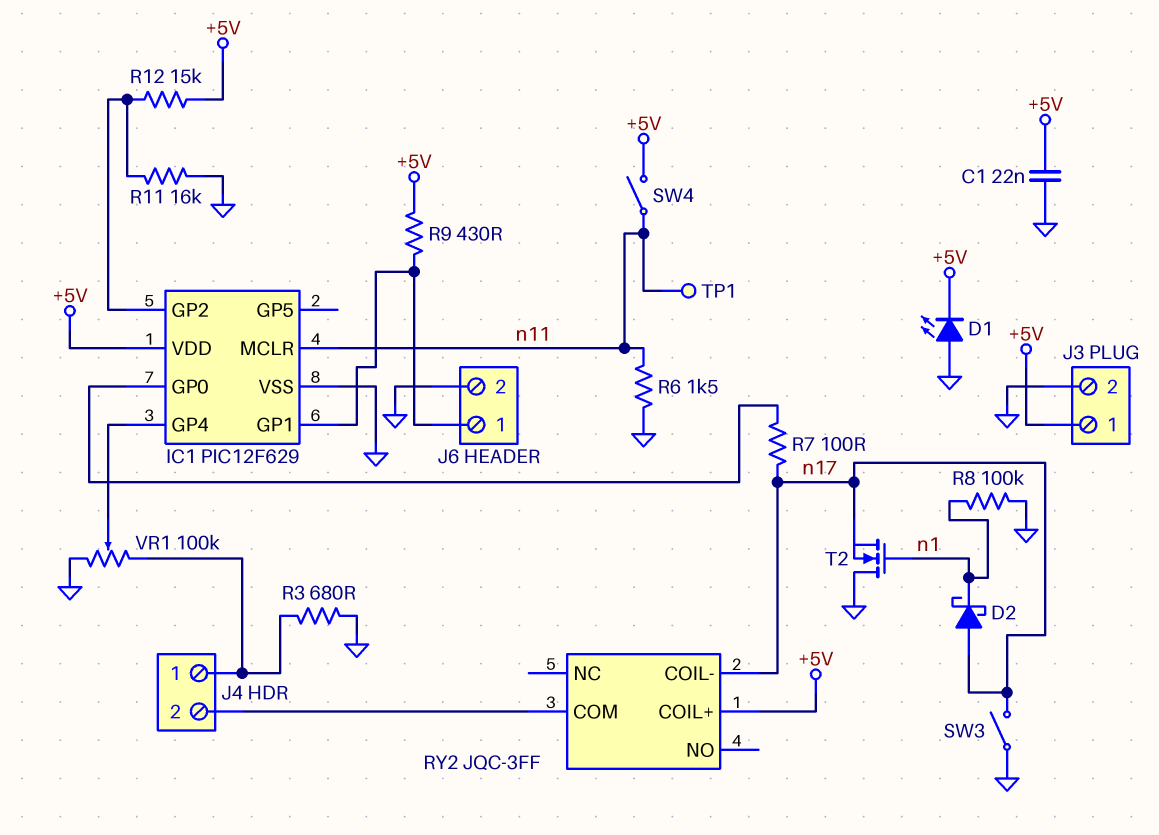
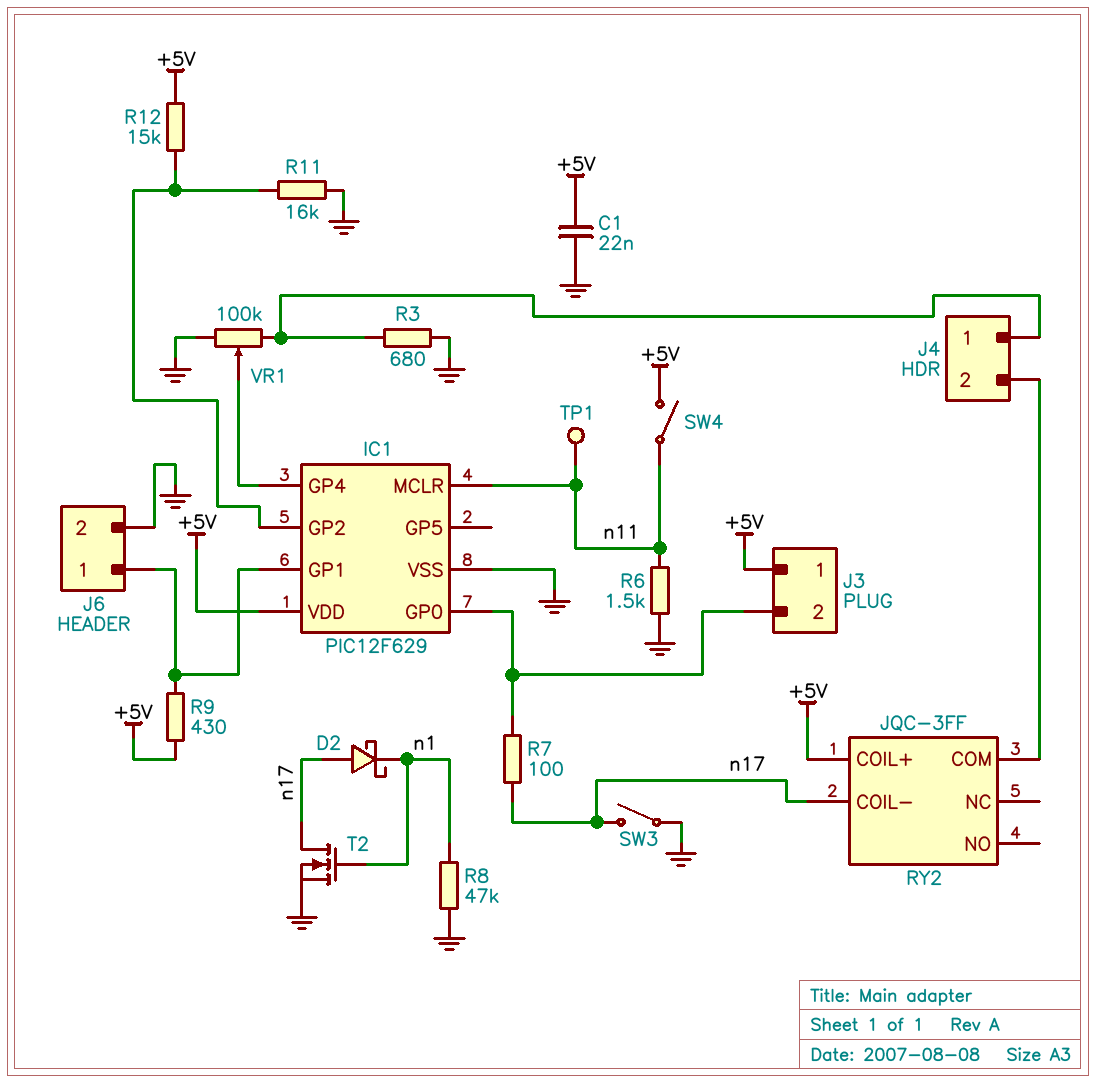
D1: LED (A GND, K +5V) -> none
J3 pin 2: GND -> IC1/GP0
R8: 100k (GND, n1) -> 47k (GND, n1)
T2: NMOS (G n1, D GND, S n17) -> NMOS (G n1, D n17, S GND)

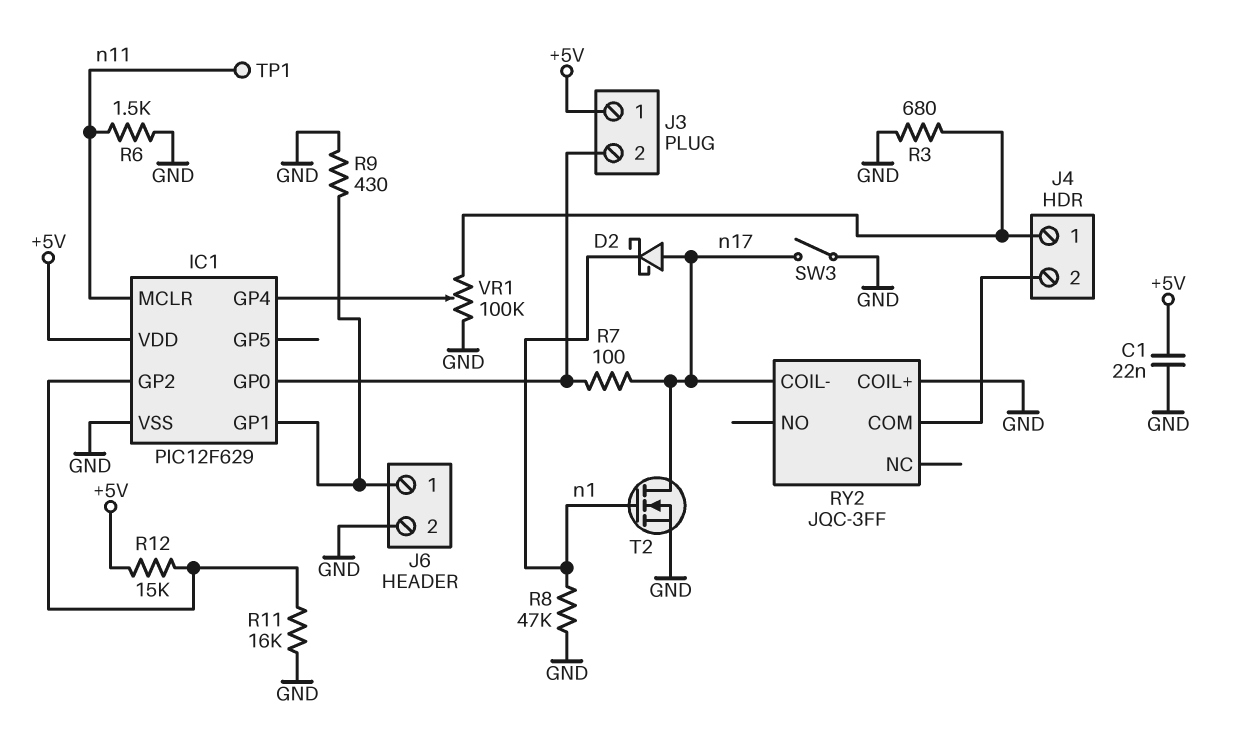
R9: 430 (+5V, IC1/GP1) -> 430 (GND, IC1/GP1)
RY2 pin COIL+: +5V -> GND
SW4: switch (+5V, n11) -> none

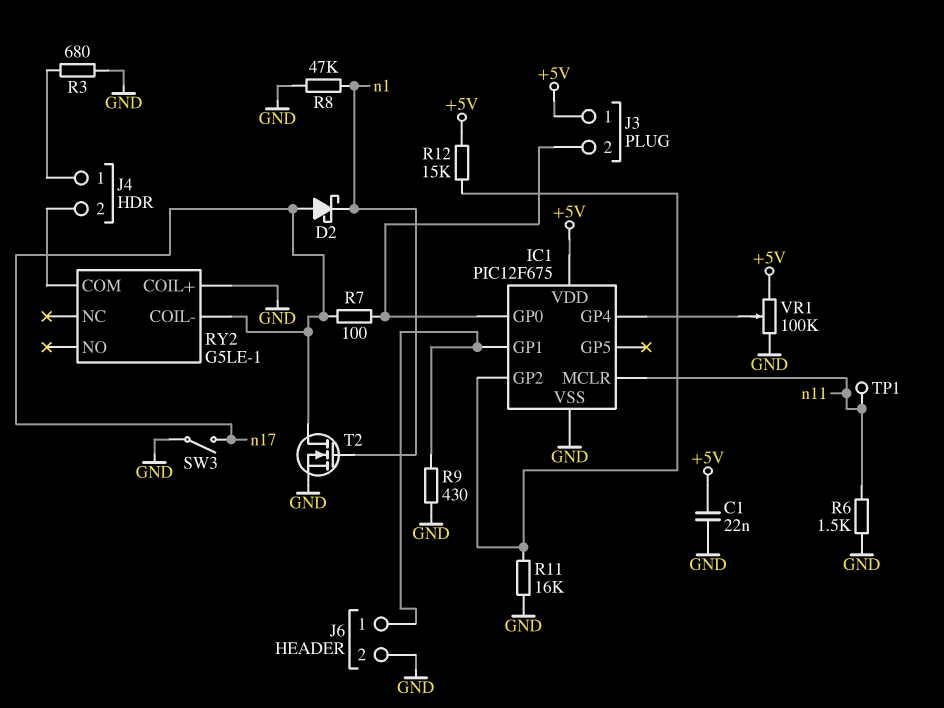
IC1: PIC12F629 -> PIC12F675
RY2: JQC-3FF -> G5LE-1
VR1: 100k (GND, J4/1, wiper IC1/GP4) -> 100k (+5V, GND, wiper IC1/GP4)

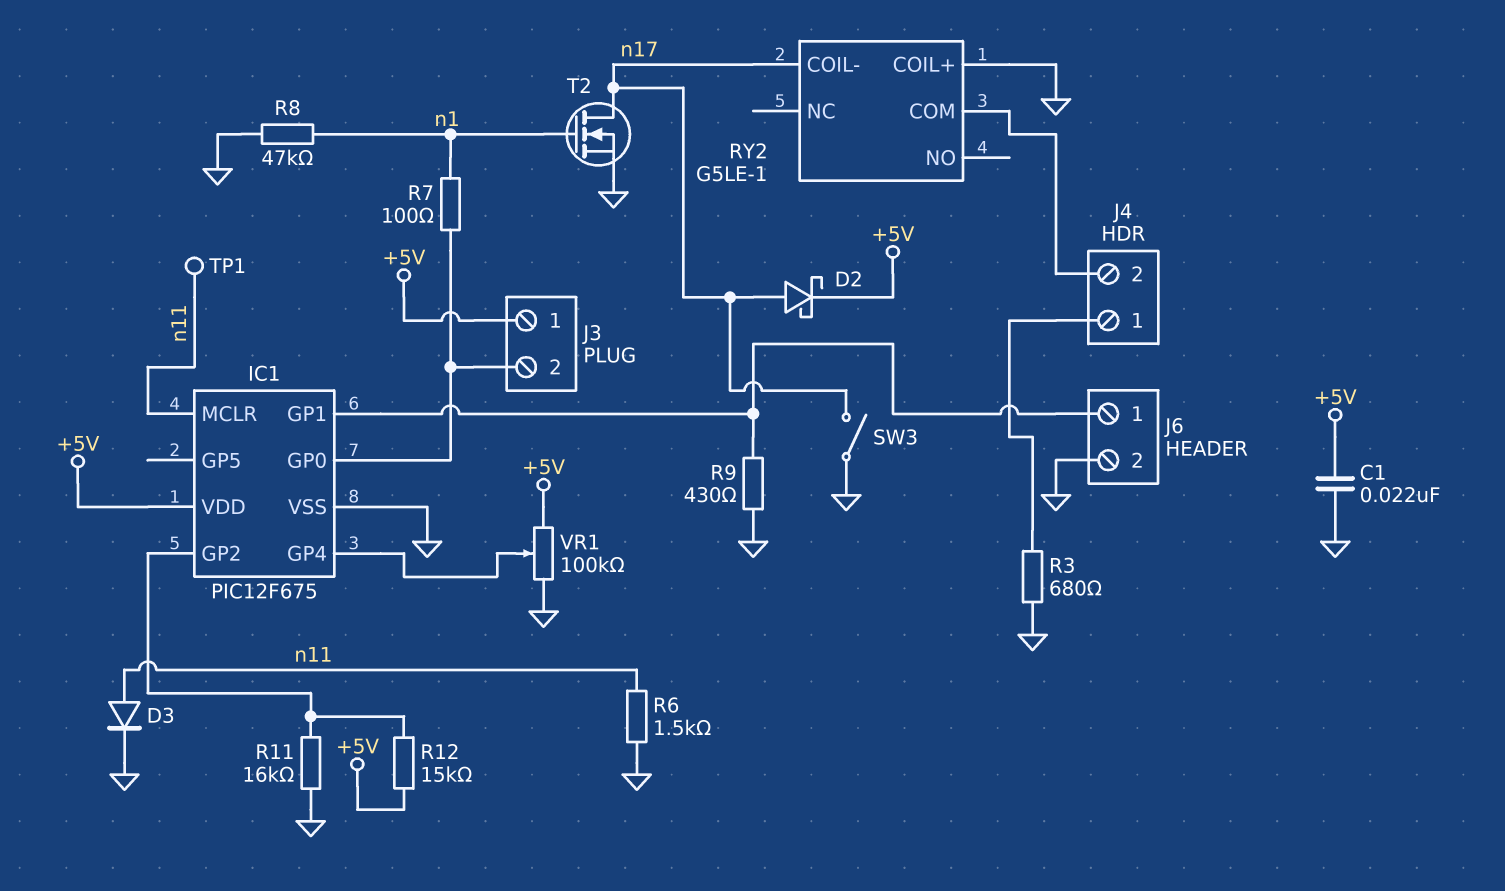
D2: schottky (A n17, K n1) -> schottky (A n17, K +5V)
D3: none -> diode (A n11, K GND)
R7: 100 (IC1/GP0, n17) -> 100 (IC1/GP0, n1)

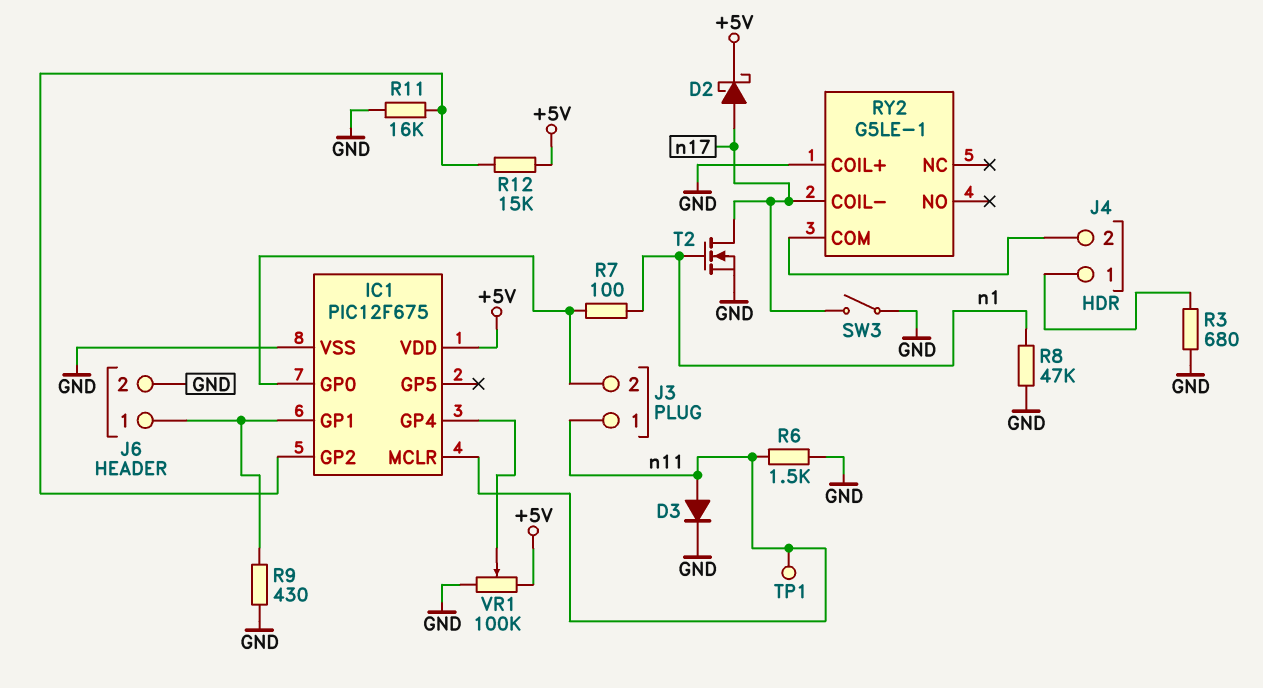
C1: 22nF (+5V, GND) -> none
J3 pin 1: +5V -> n11

